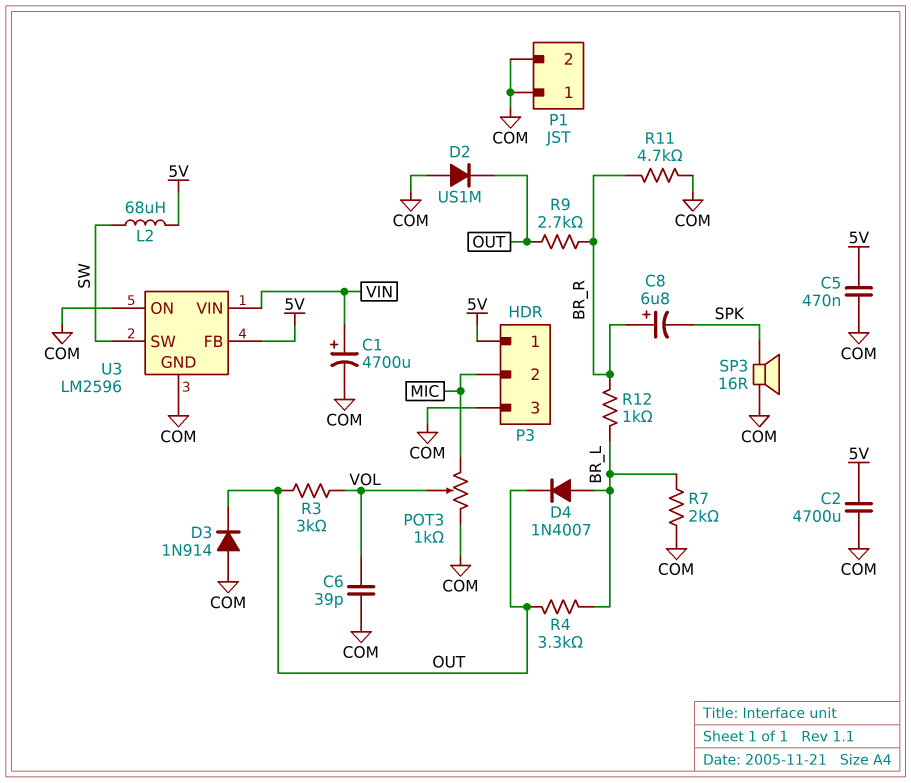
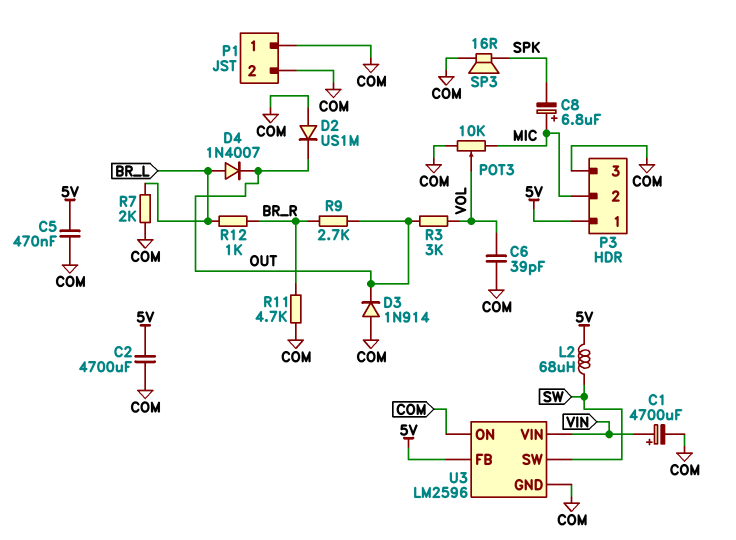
C8: 6.8uF (plus BR_R, minus SPK) -> 6.8uF (plus MIC, minus SPK)
POT3: 1k (COM, MIC, wiper VOL) -> 10k (COM, MIC, wiper VOL)
R4: 3.3k (BR_L, OUT) -> none

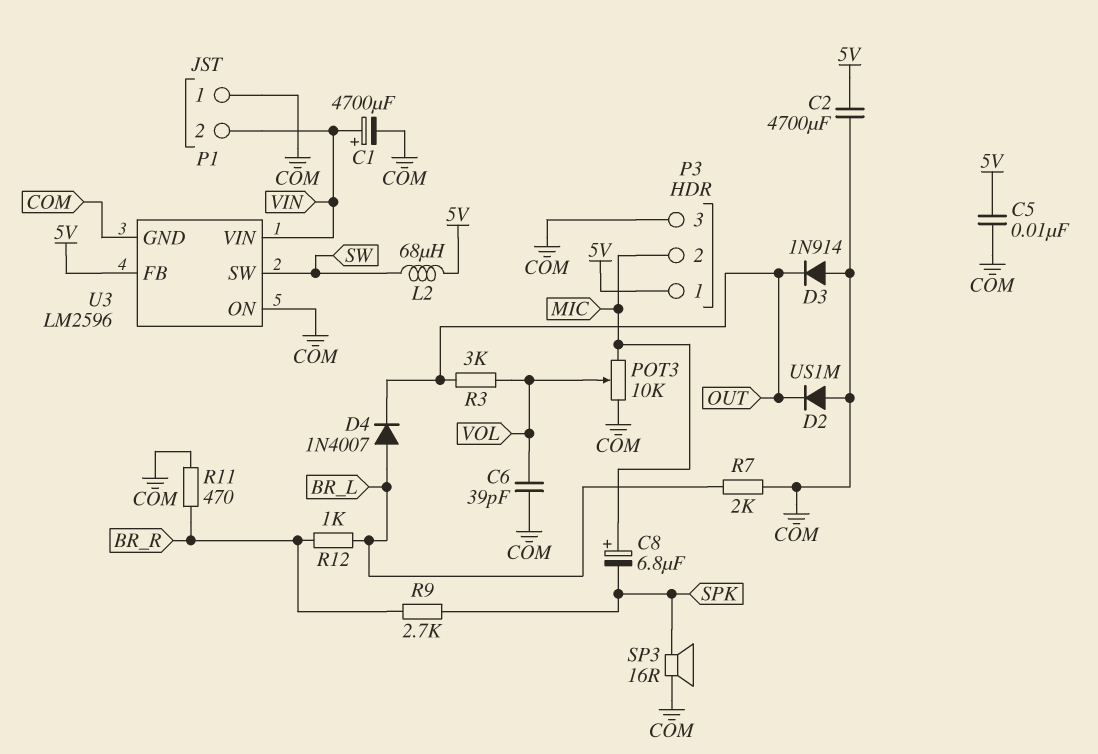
C5: 470nF (5V, COM) -> 10nF (5V, COM)
P1 pin 2: COM -> VIN
R9: 2.7k (BR_R, OUT) -> 2.7k (BR_R, SPK)
R11: 4.7k (BR_R, COM) -> 470 (BR_R, COM)

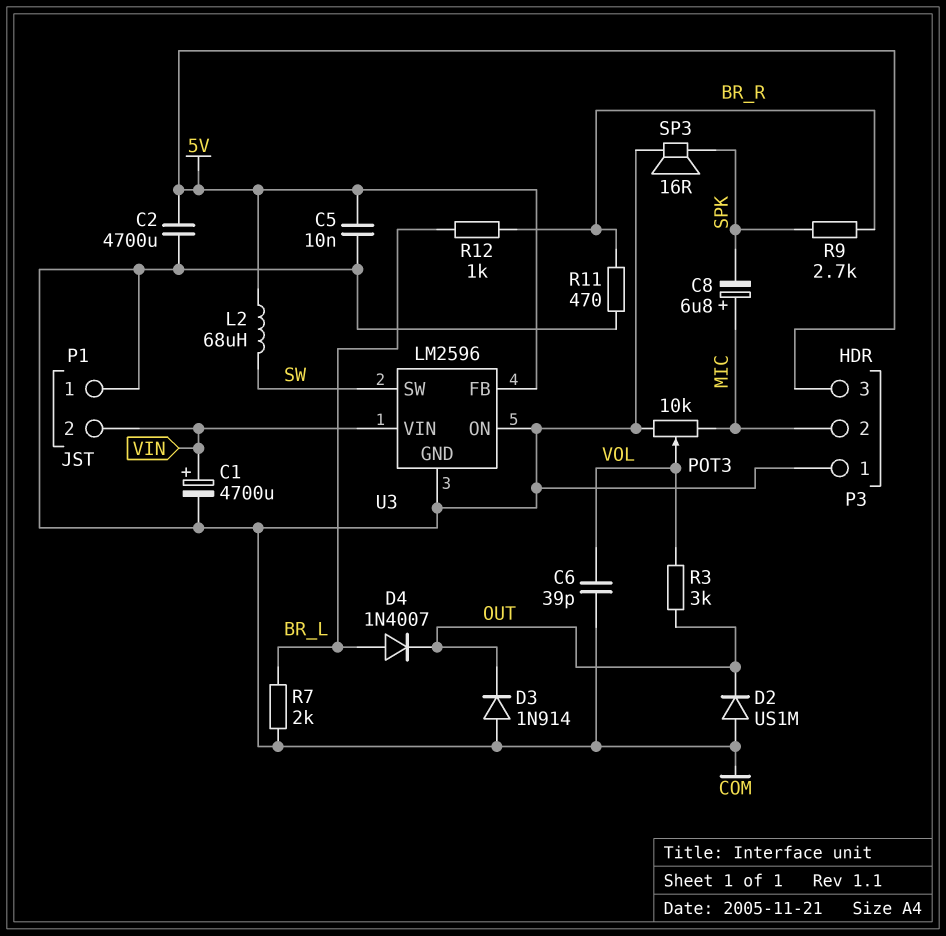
P3 pin 1: 5V -> COM
P3 pin 3: COM -> 5V

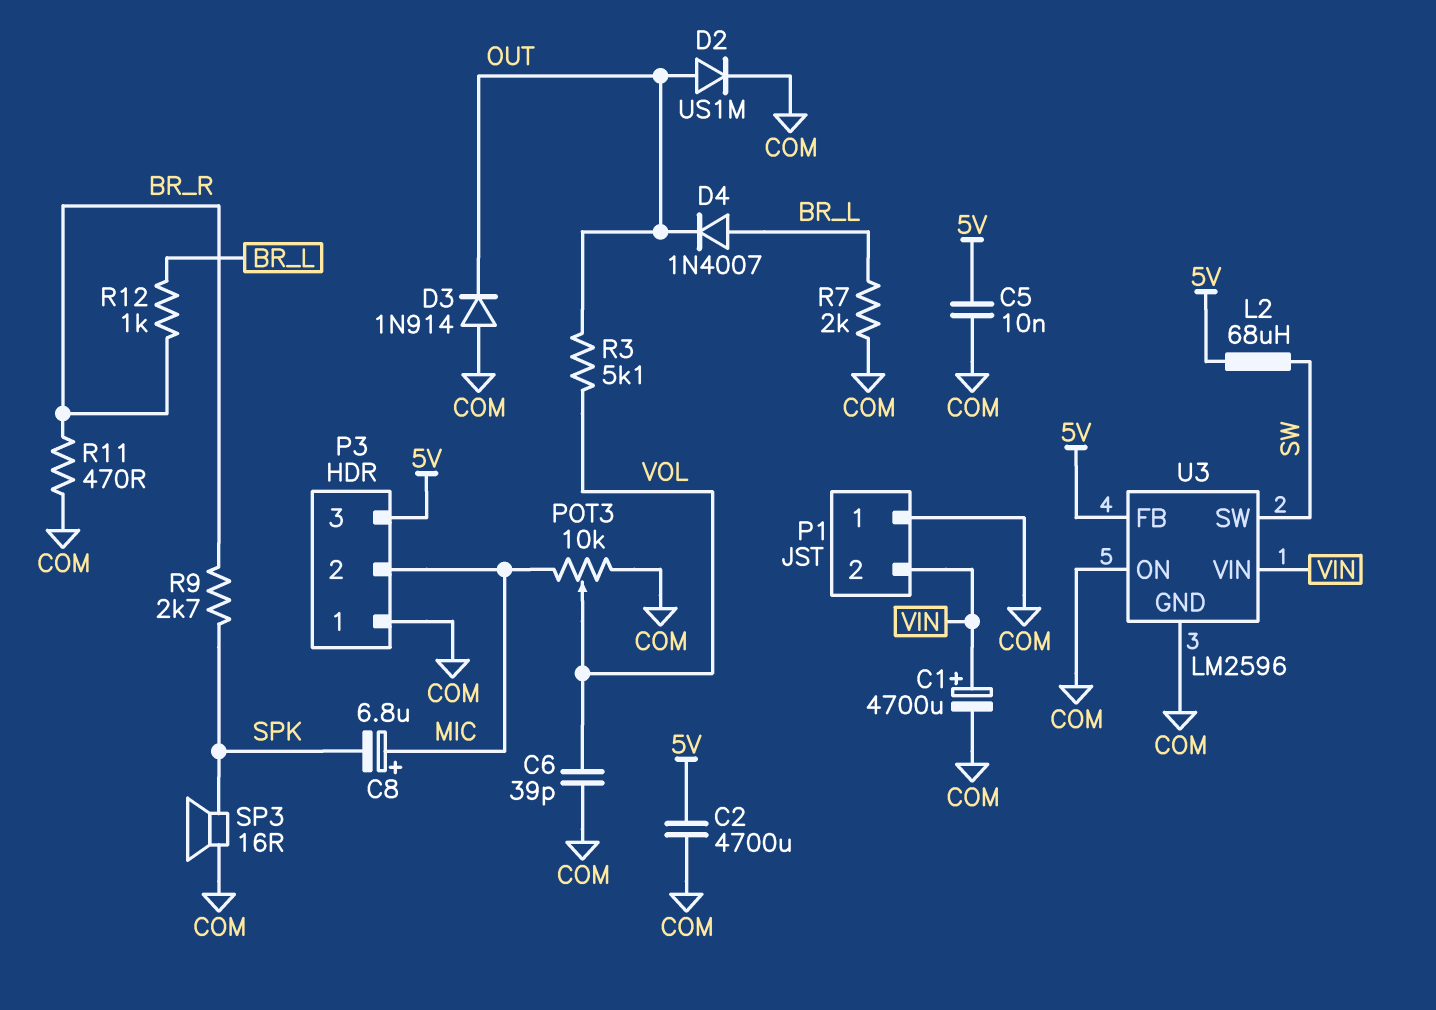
D2: diode US1M (A COM, K OUT) -> diode US1M (A OUT, K COM)
R3: 3k (OUT, VOL) -> 5.1k (OUT, VOL)

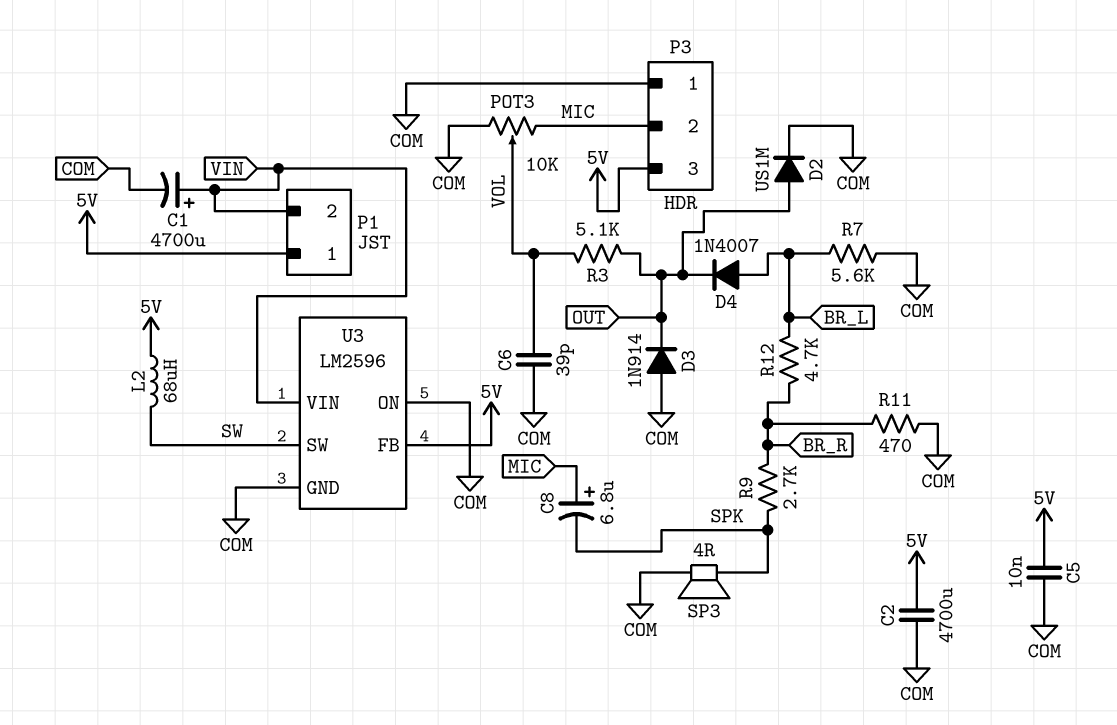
P1 pin 1: COM -> 5V
R7: 2k (BR_L, COM) -> 5.6k (BR_L, COM)
R12: 1k (BR_L, BR_R) -> 4.7k (BR_L, BR_R)
SP3: speaker 16R (COM, SPK) -> speaker 4R (COM, SPK)

